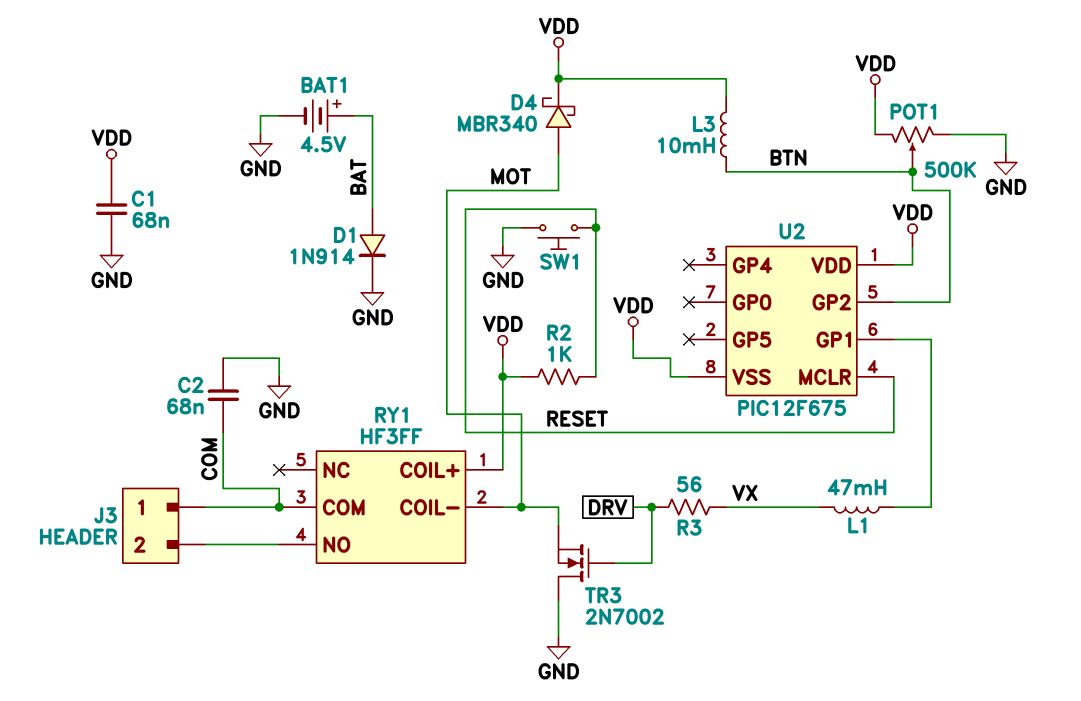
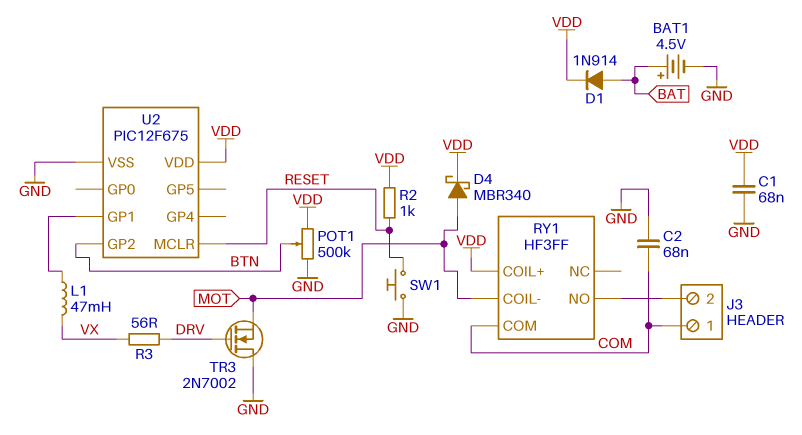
D1: diode 1N914 (A BAT, K GND) -> diode 1N914 (A BAT, K VDD)
L3: 10mH (BTN, VDD) -> none
U2 pin VSS: VDD -> GND

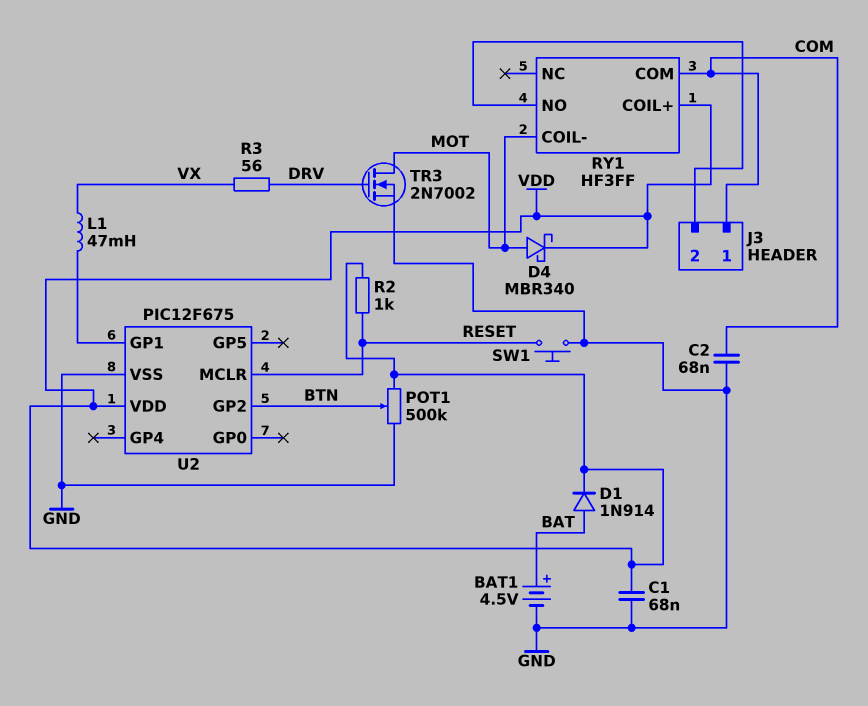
TR3: NMOS 2N7002 (G DRV, D GND, S MOT) -> NMOS 2N7002 (G DRV, D MOT, S GND)

